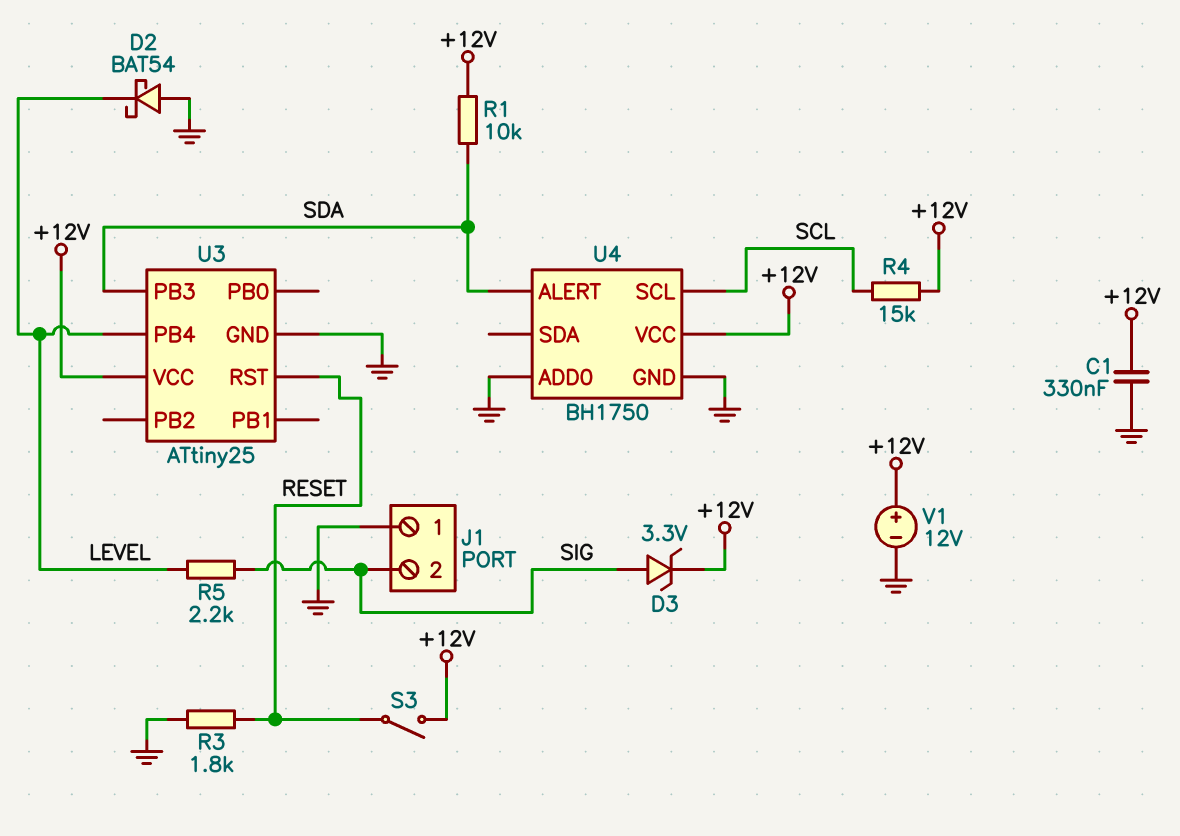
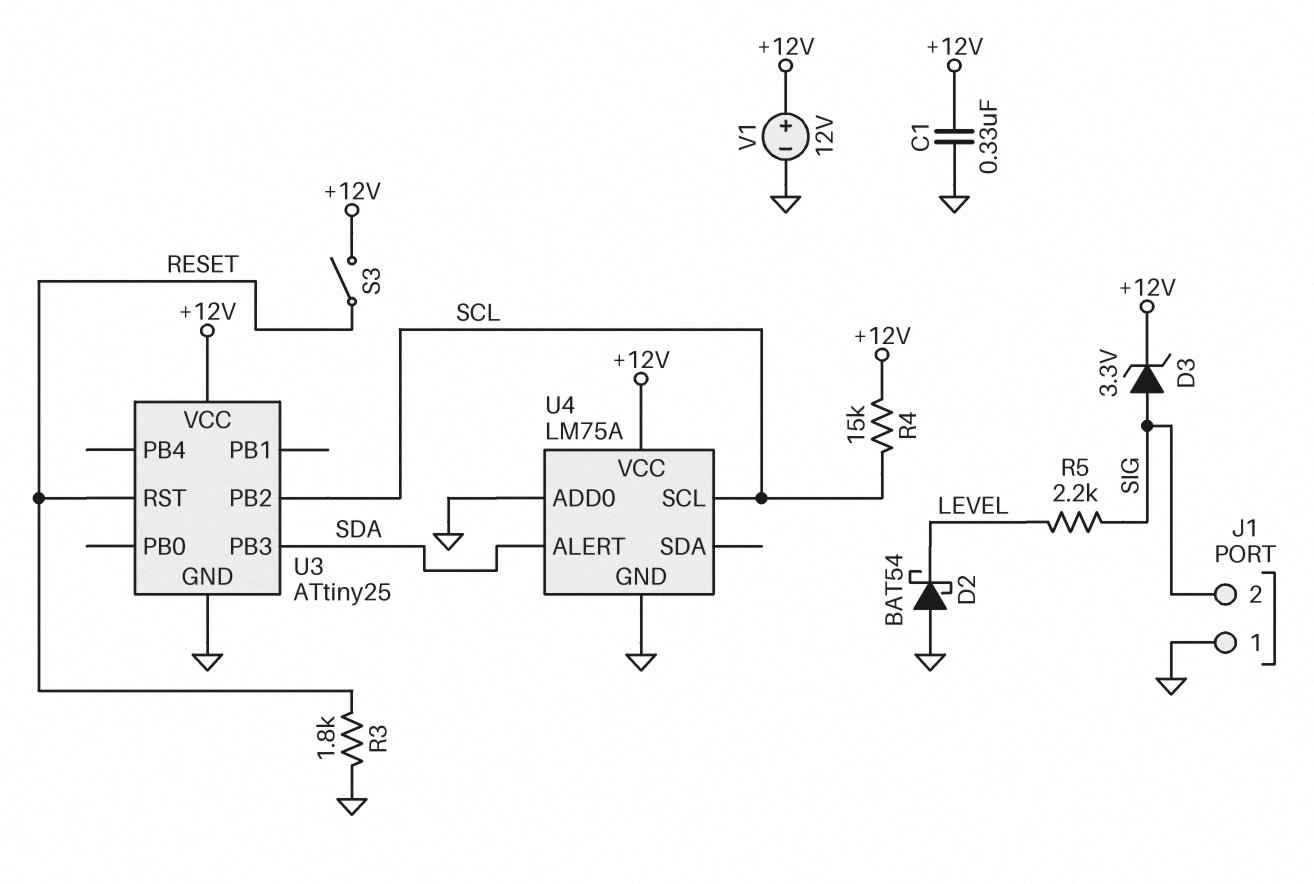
R1: 10k (+12V, SDA) -> none
U3 pin PB2: none -> SCL
U3 pin PB4: LEVEL -> none
U4: BH1750 -> LM75A

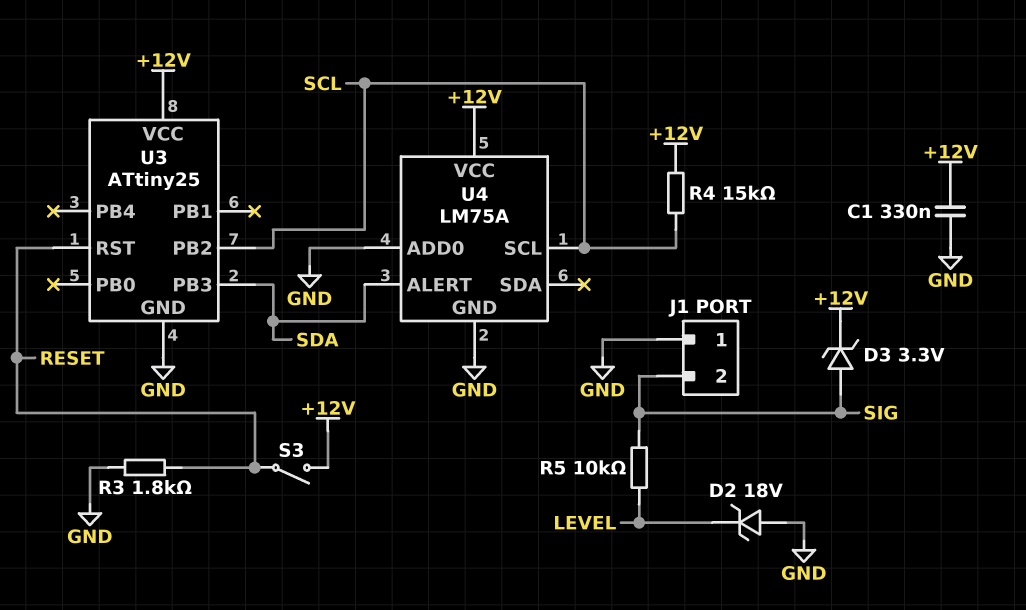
D2: schottky BAT54 (A GND, K LEVEL) -> zener 18V (A GND, K LEVEL)
R5: 2.2k (LEVEL, SIG) -> 10k (LEVEL, SIG)
V1: 12V (plus +12V, minus GND) -> none

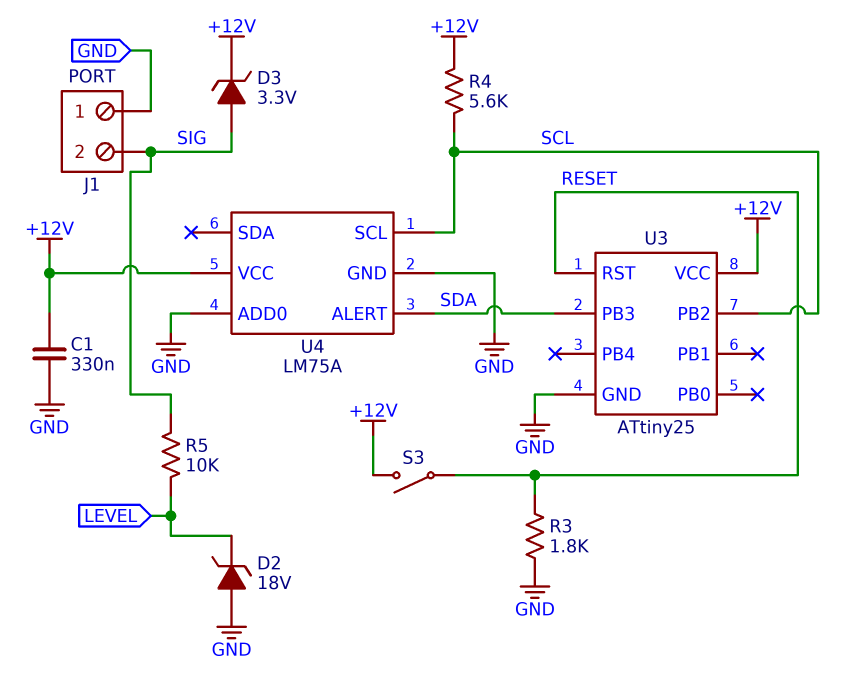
R4: 15k (+12V, SCL) -> 5.6k (+12V, SCL)

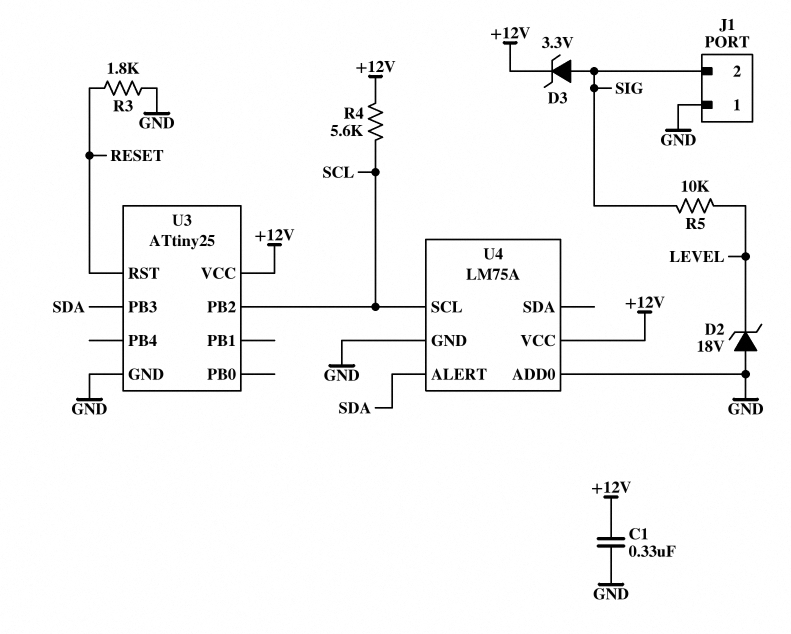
S3: switch (+12V, RESET) -> none

